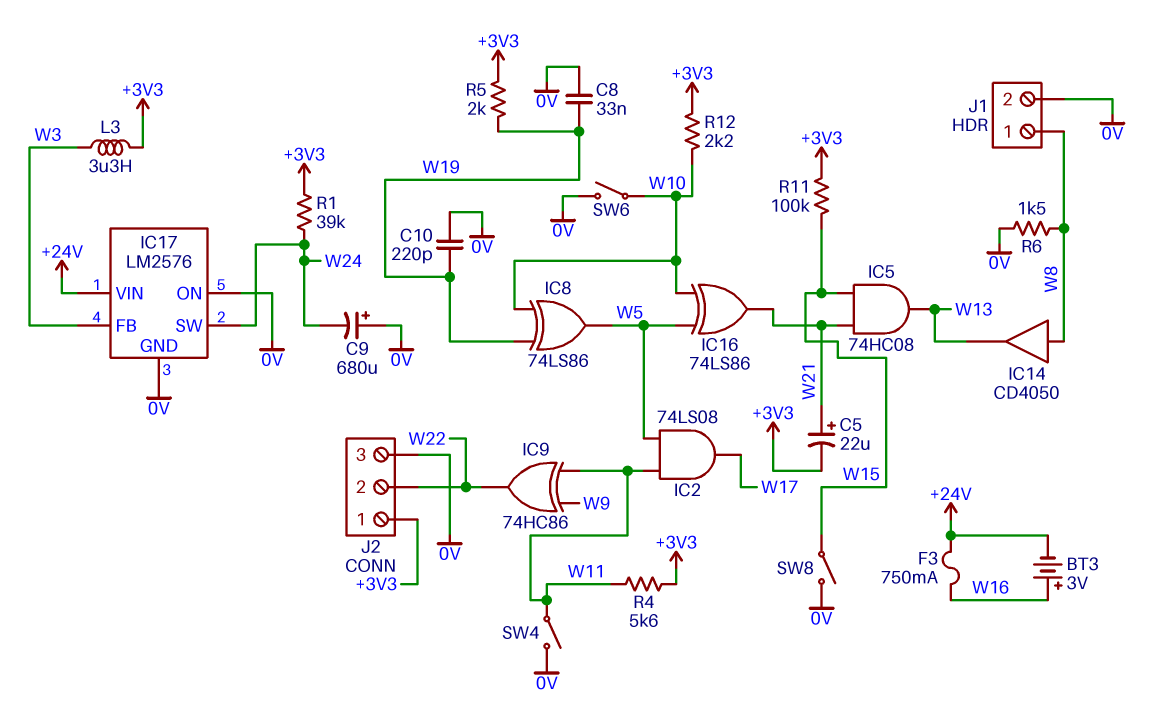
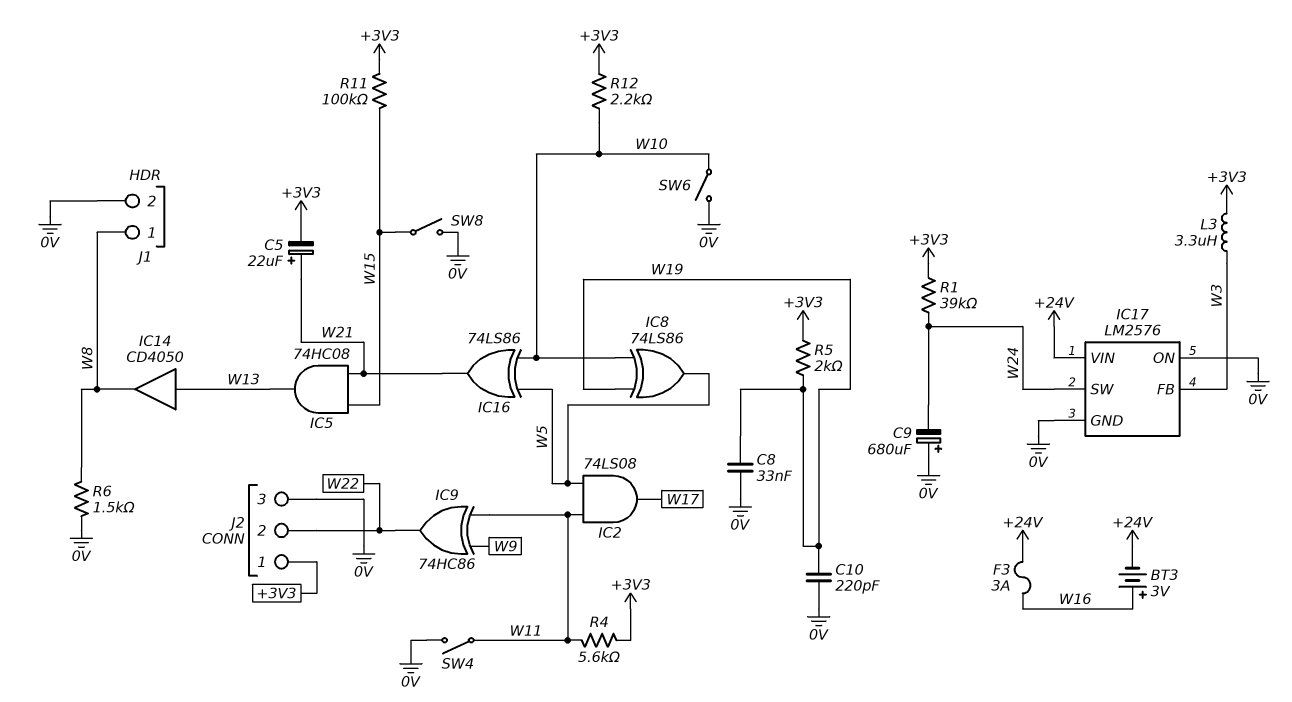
F3: 750mA (+24V, W16) -> 3A (+24V, W16)
IC14: buffer CD4050 (in W8, out W13) -> buffer CD4050 (in W13, out W8)

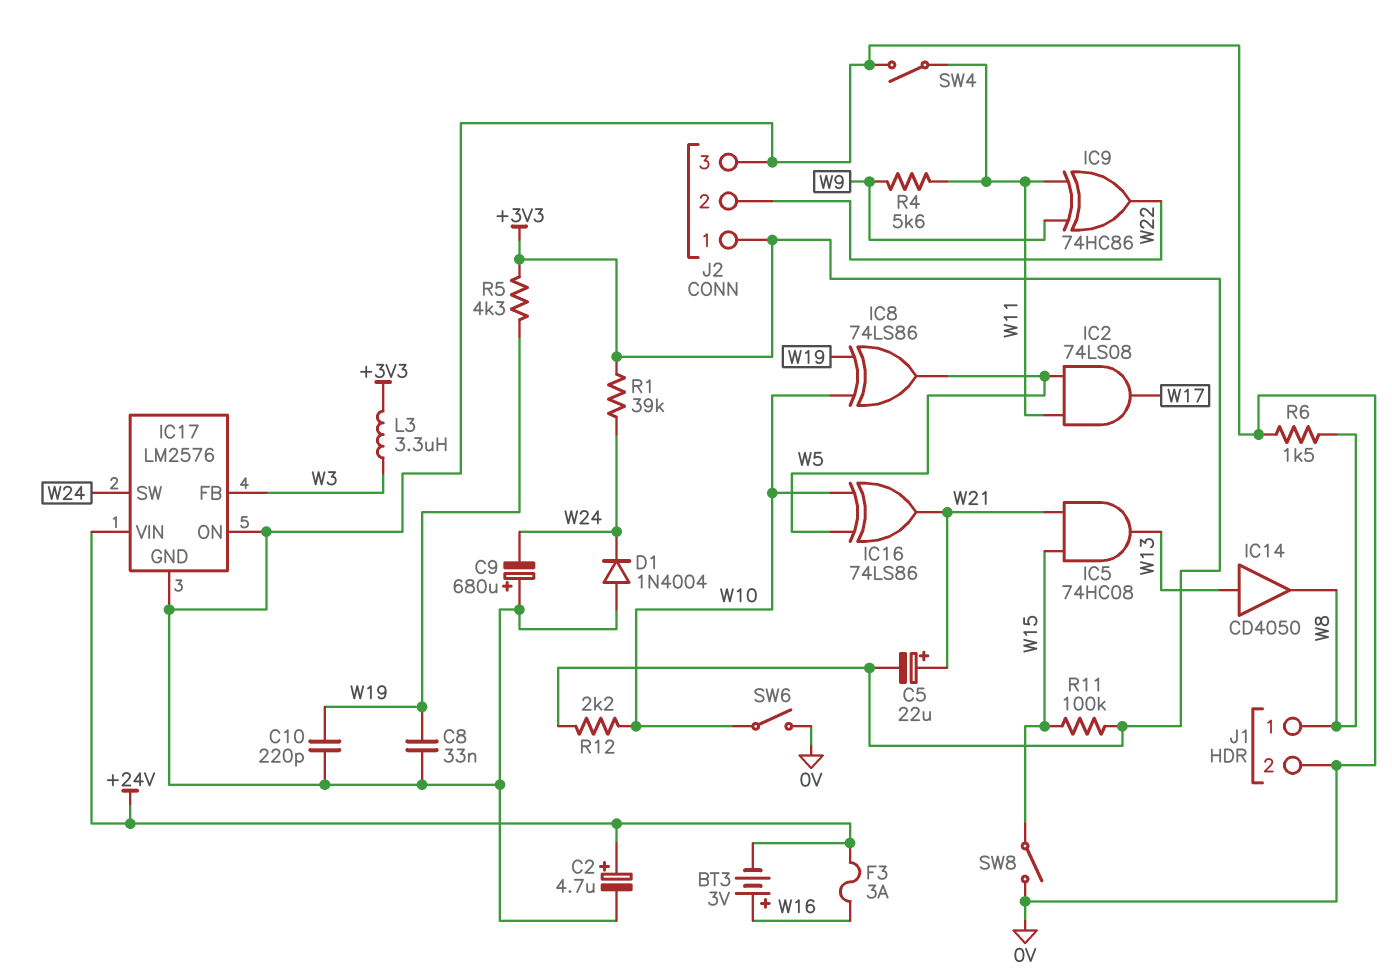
C2: none -> 4.7uF (plus +24V, minus 0V)
D1: none -> diode 1N4004 (A 0V, K W24)
R4: 5.6k (+3V3, W11) -> 5.6k (W9, W11)
R5: 2k (+3V3, W19) -> 4.3k (+3V3, W19)

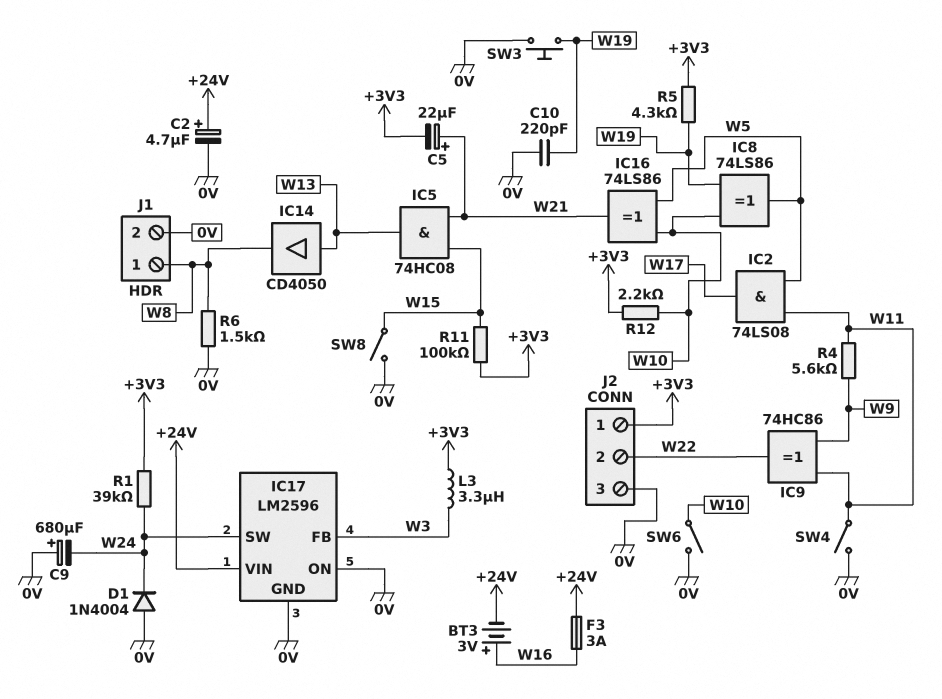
C8: 33nF (0V, W19) -> none
IC17: LM2576 -> LM2596
SW3: none -> button (0V, W19)

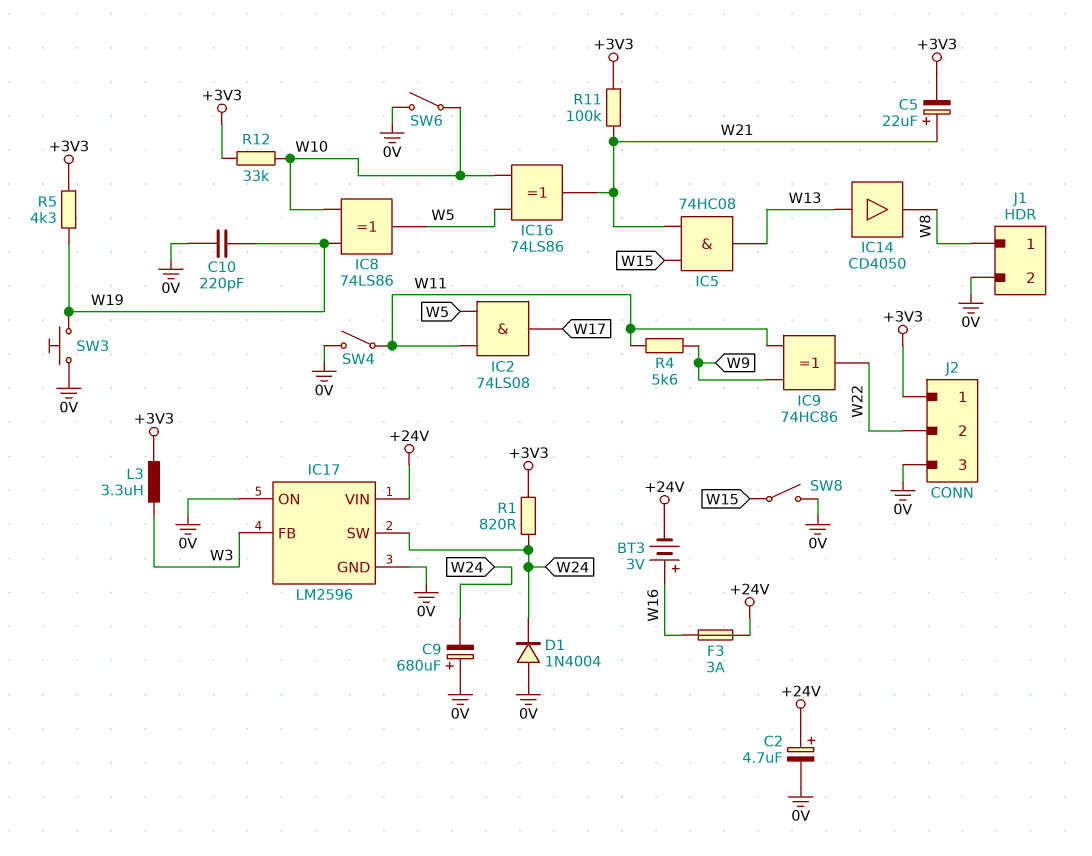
R1: 39k (+3V3, W24) -> 820 (+3V3, W24)
R6: 1.5k (0V, W8) -> none
R11: 100k (+3V3, W15) -> 100k (+3V3, W21)
R12: 2.2k (+3V3, W10) -> 33k (+3V3, W10)

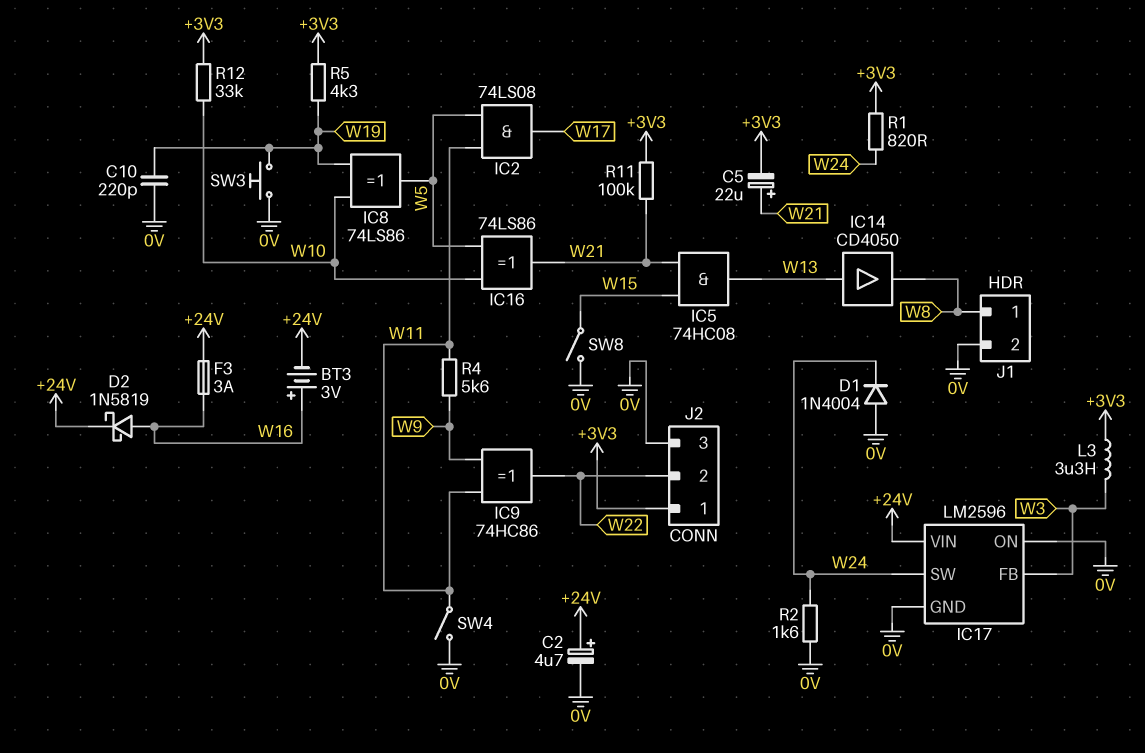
C9: 680uF (plus 0V, minus W24) -> none
D2: none -> schottky 1N5819 (A W16, K +24V)
R2: none -> 1.6k (0V, W24)
SW6: switch (0V, W10) -> none

